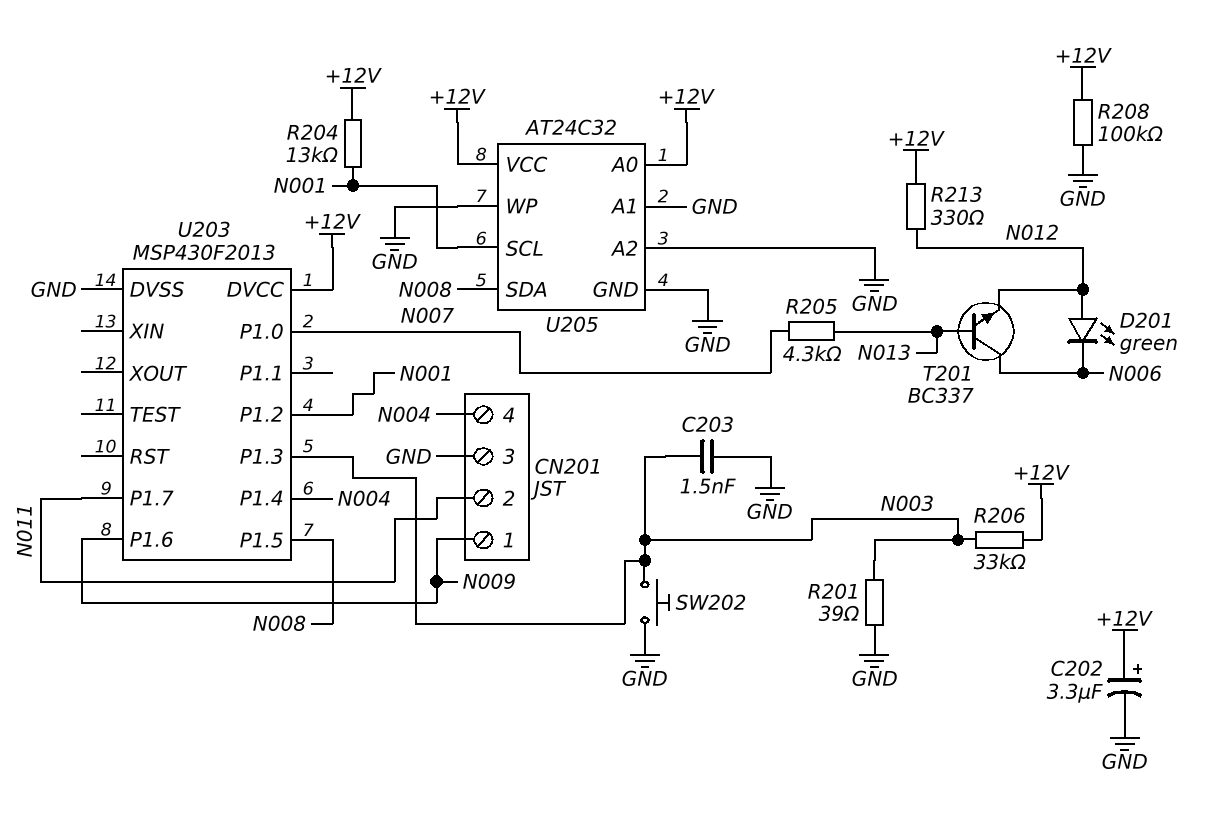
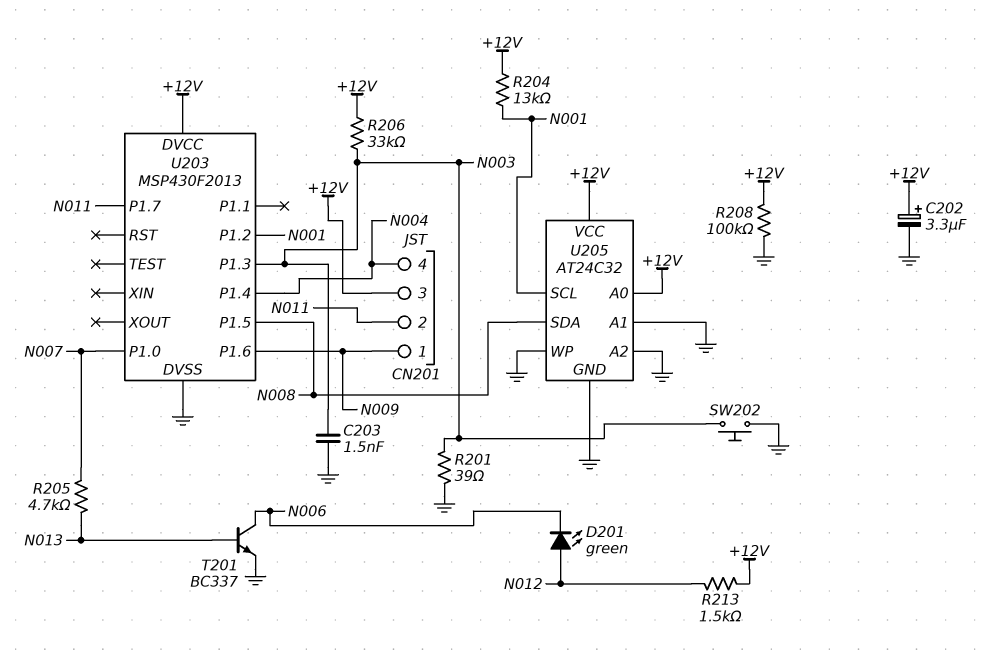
CN201 pin 3: GND -> +12V
R205: 4.3k (N007, N013) -> 4.7k (N007, N013)
R213: 330 (+12V, N012) -> 1.5k (+12V, N012)
T201: NPN BC337 (B N013, C N006, E N012) -> NPN BC337 (B N013, C N006, E GND)

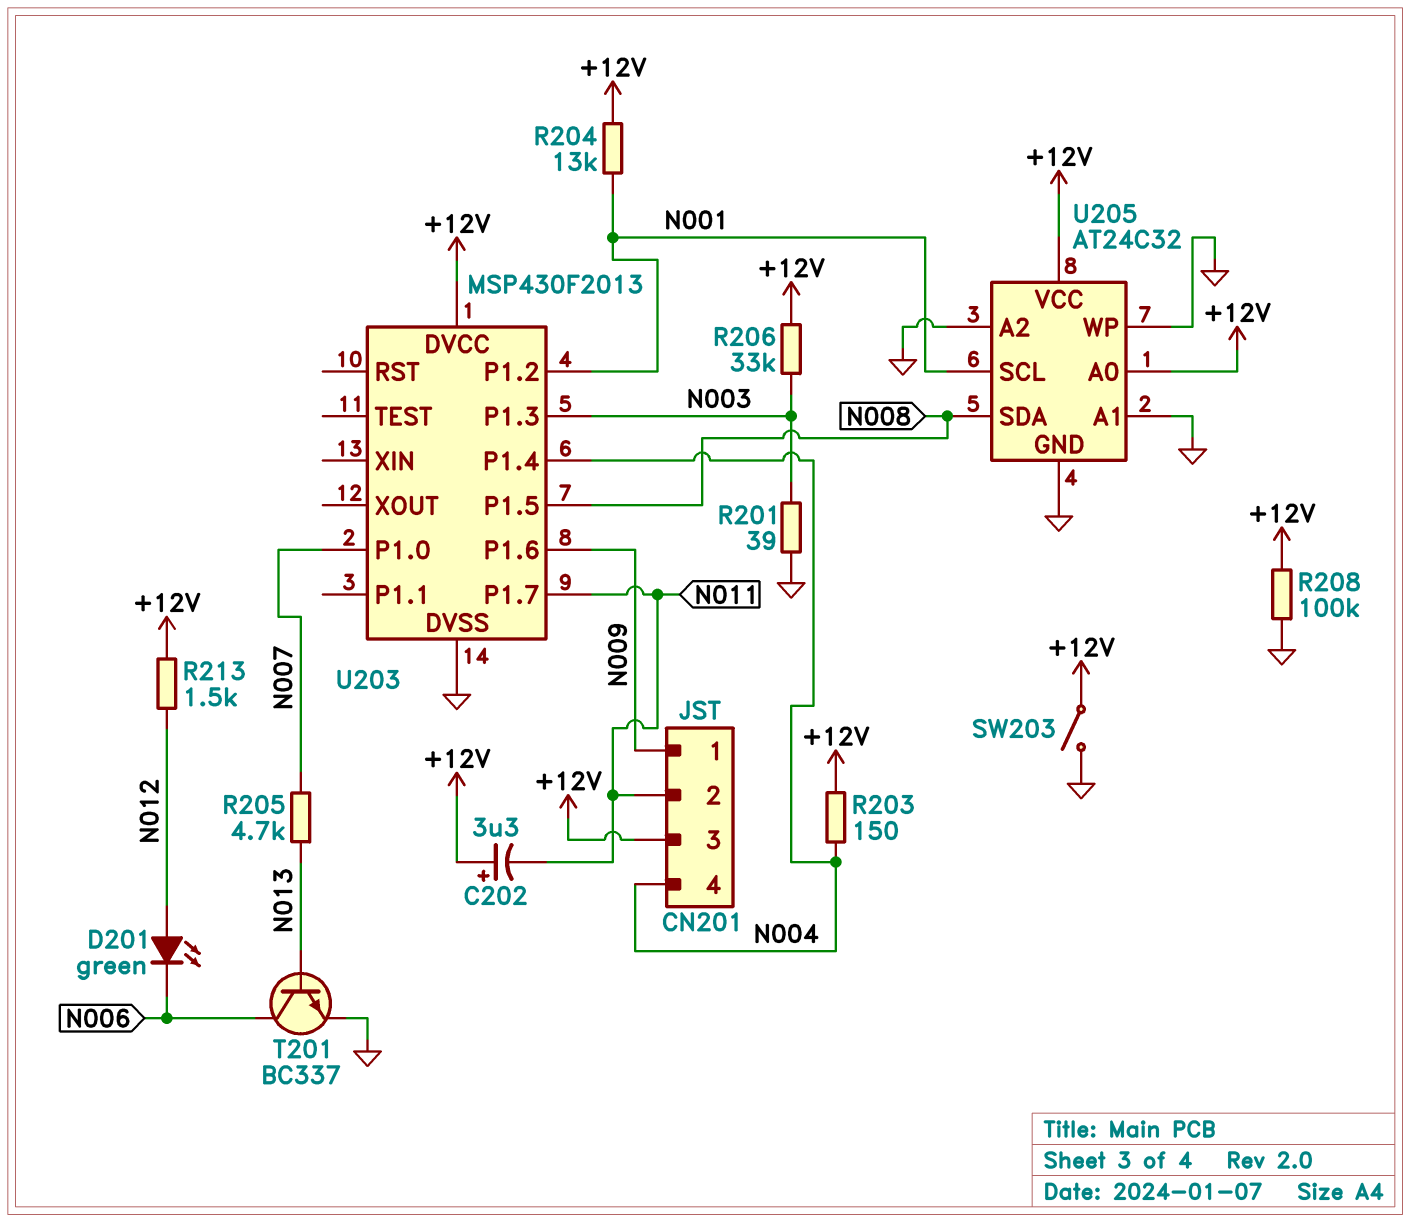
C202: 3.3uF (plus +12V, minus GND) -> 3.3uF (plus +12V, minus N011)
C203: 1.5nF (GND, N003) -> none
R203: none -> 150 (+12V, N004)
SW202: button (GND, N003) -> none
SW203: none -> switch (+12V, GND)

